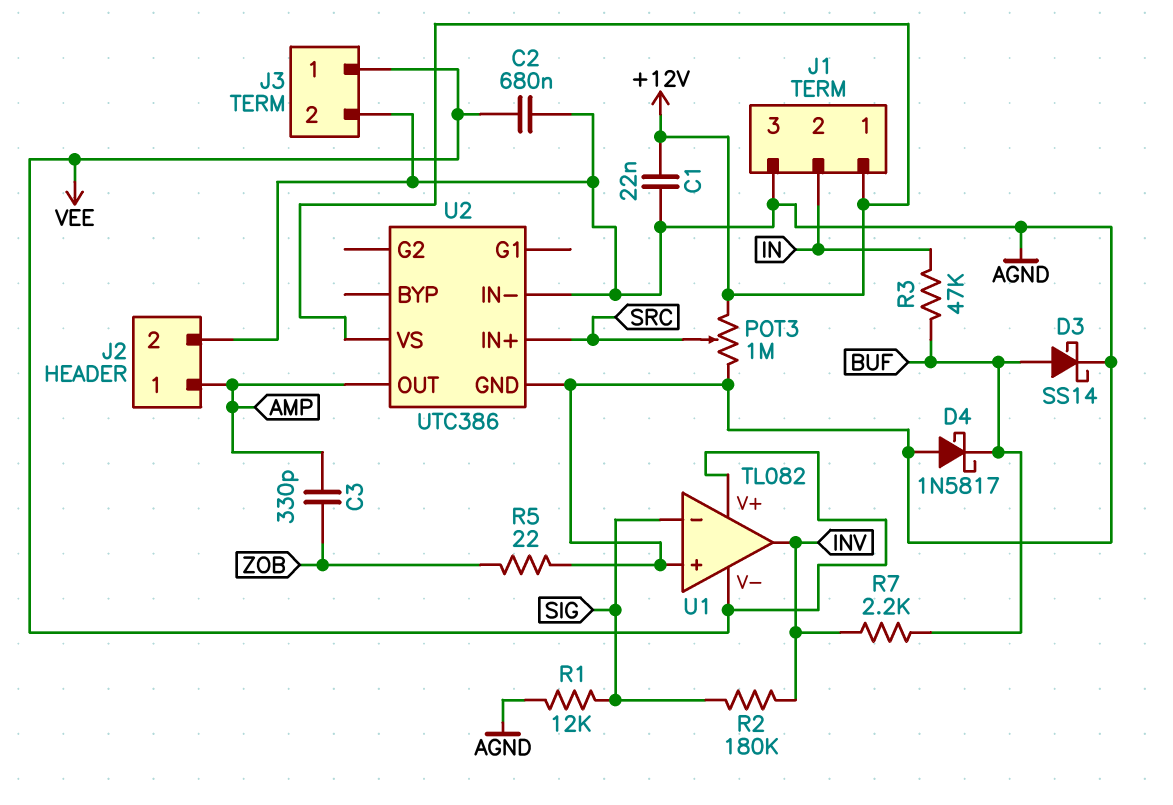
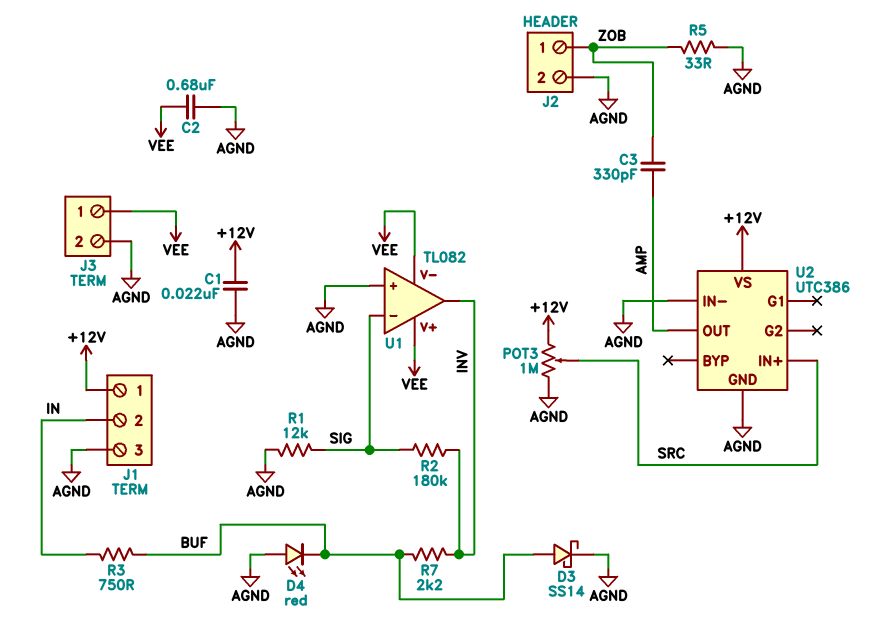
D4: schottky 1N5817 (A AGND, K BUF) -> LED red (A AGND, K BUF)
J2 pin 1: AMP -> ZOB
R3: 47k (BUF, IN) -> 750 (BUF, IN)
R5: 22 (AGND, ZOB) -> 33 (AGND, ZOB)

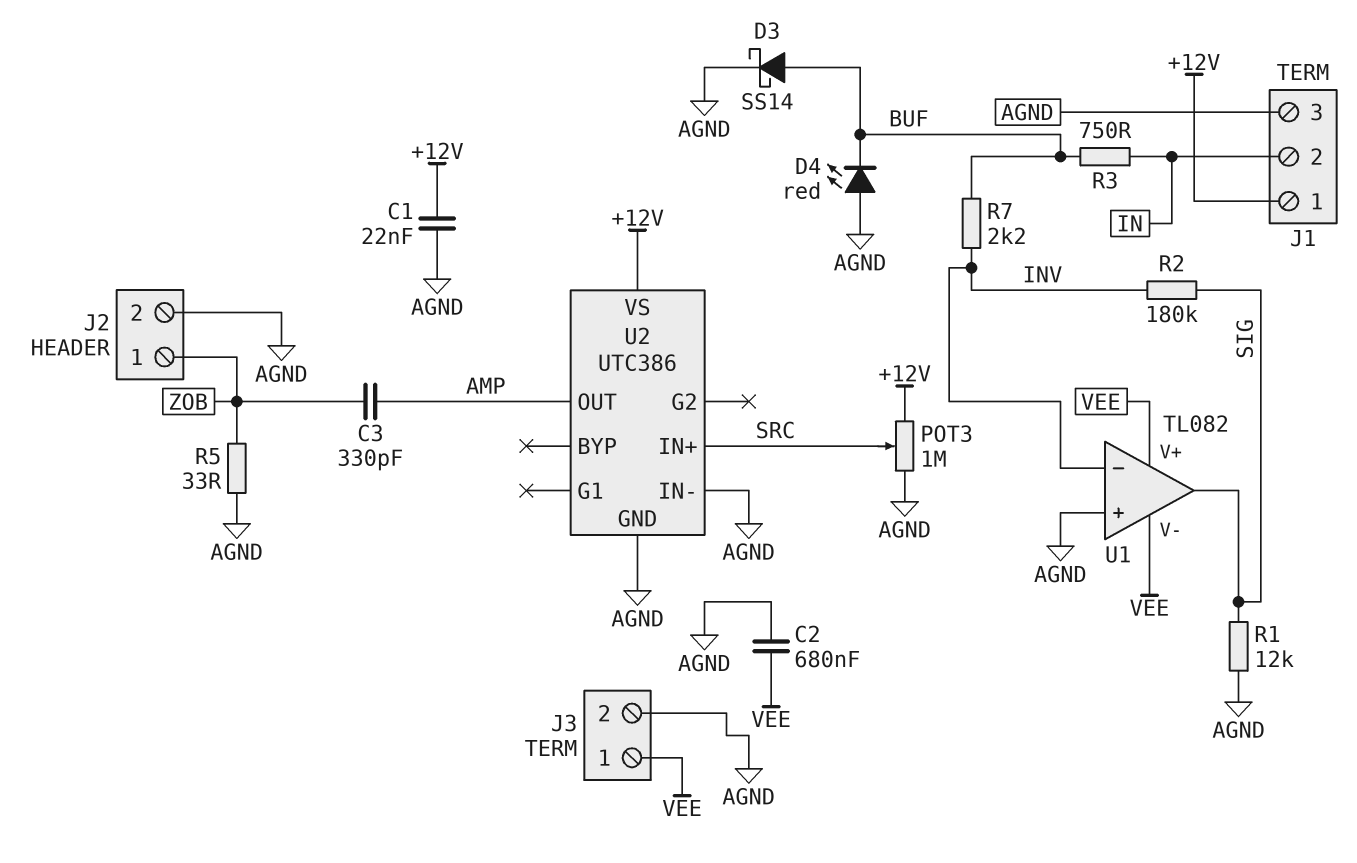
U1 pin in-: SIG -> INV
U1 pin out: INV -> SIG

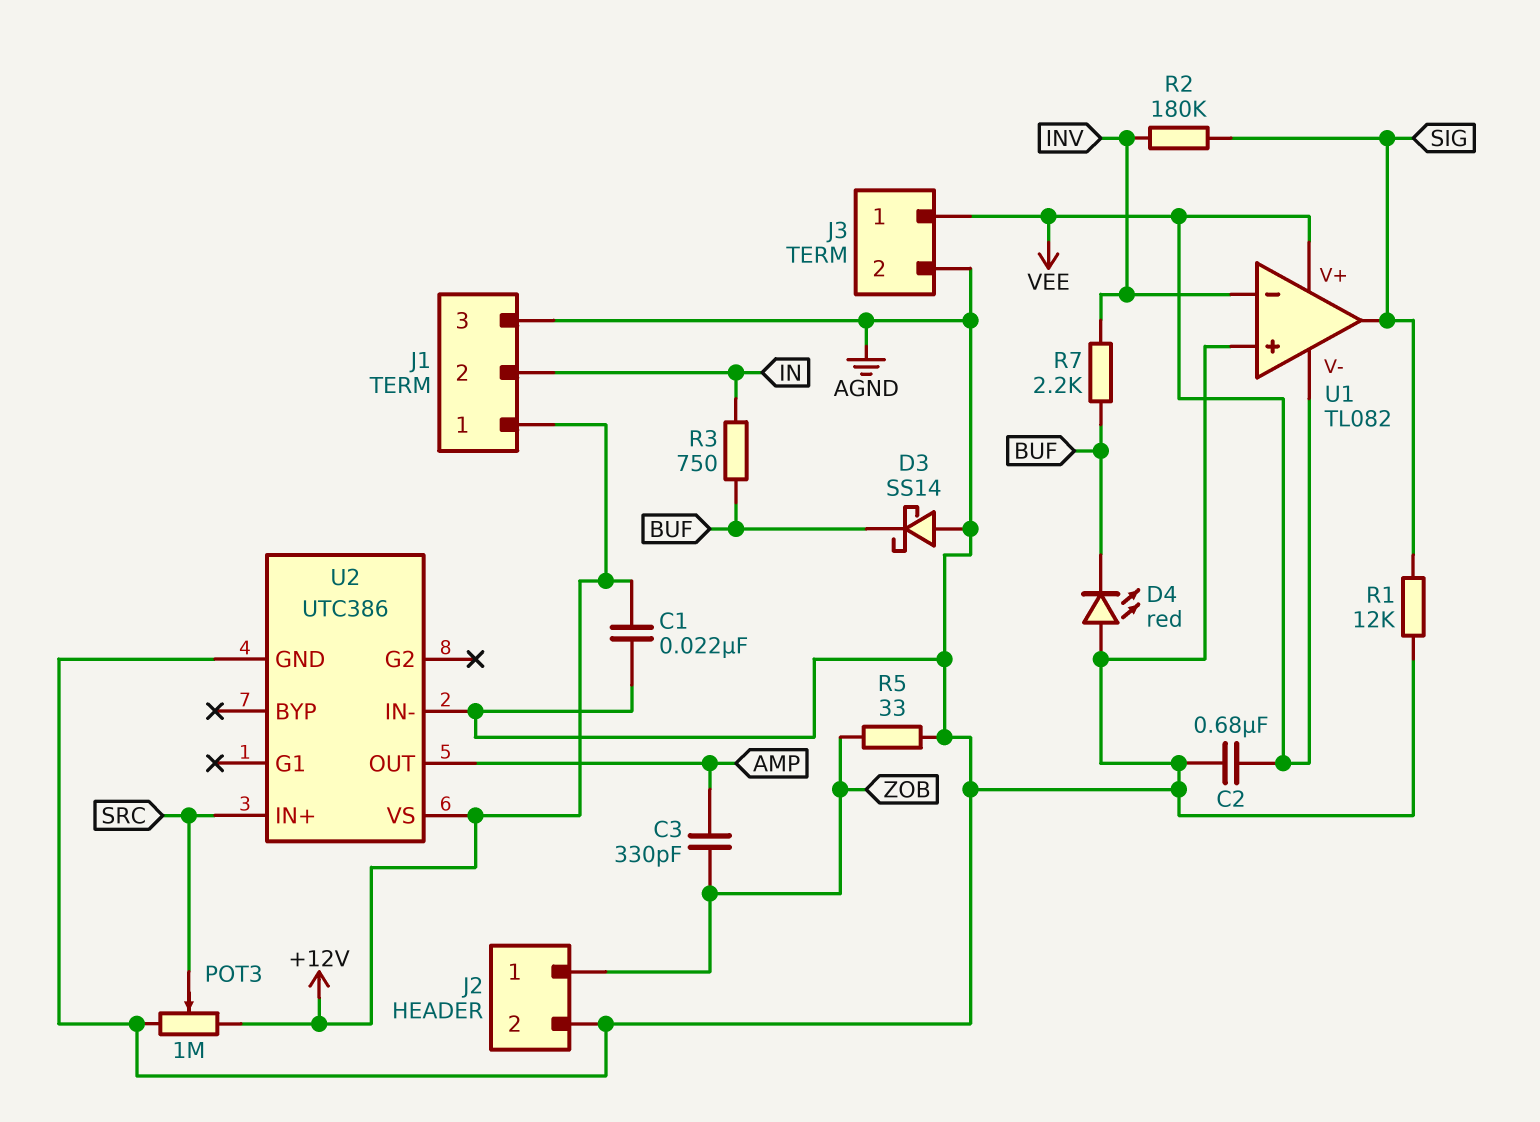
D3: schottky SS14 (A BUF, K AGND) -> schottky SS14 (A AGND, K BUF)

